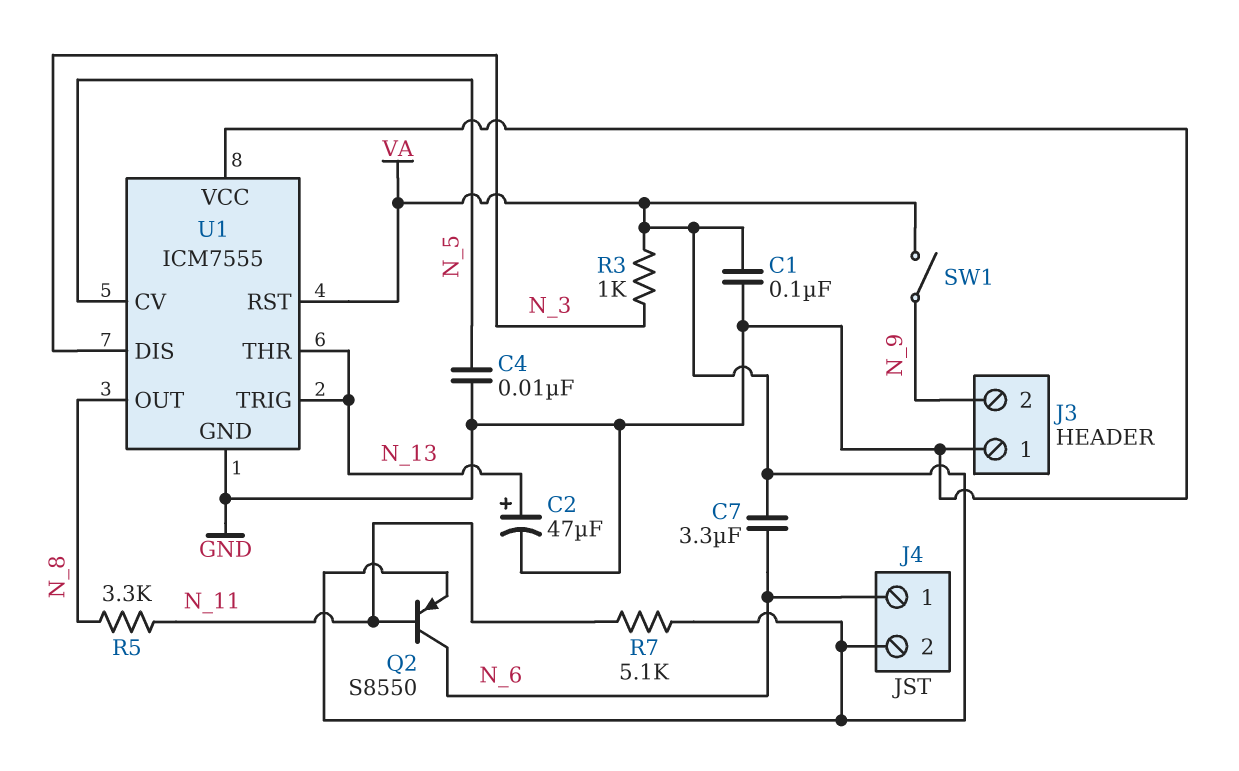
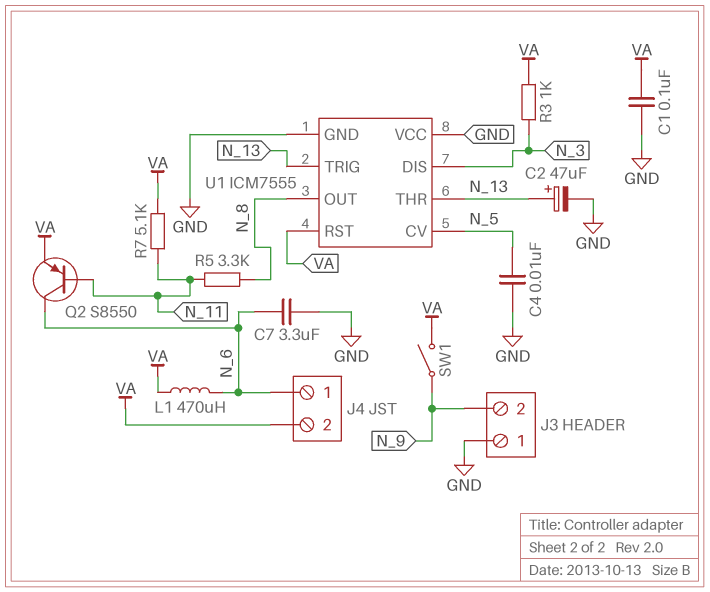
C7: 3.3uF (N_6, VA) -> 3.3uF (GND, N_6)
L1: none -> 470uH (N_6, VA)

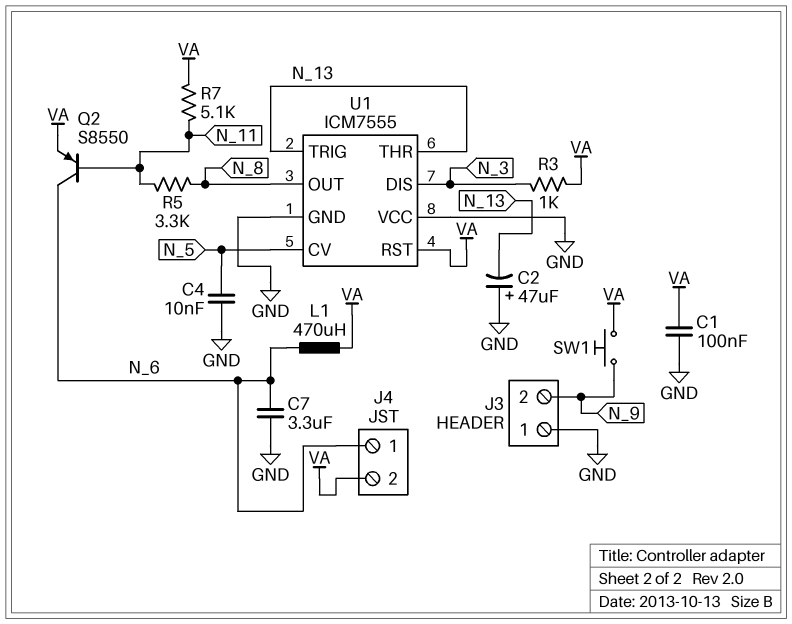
C2: 47uF (plus N_13, minus GND) -> 47uF (plus GND, minus N_13)
SW1: switch (N_9, VA) -> button (N_9, VA)

